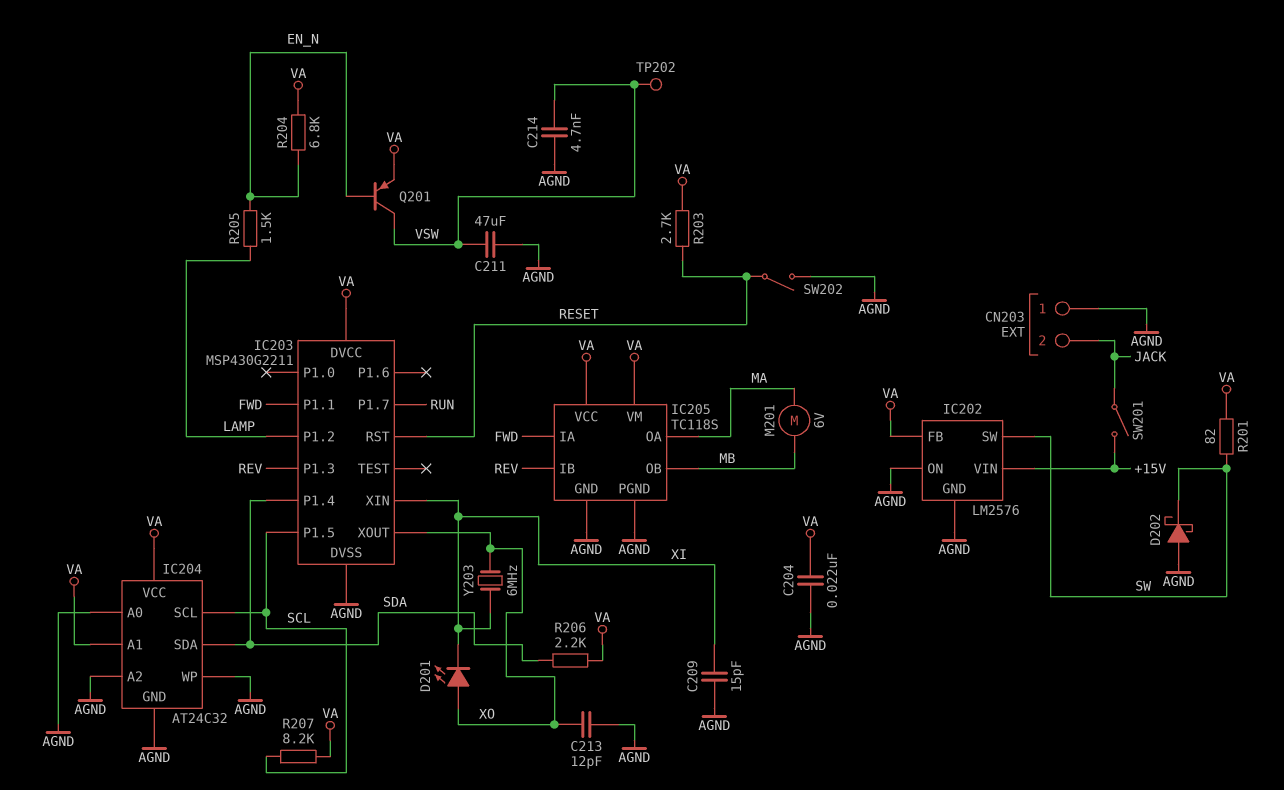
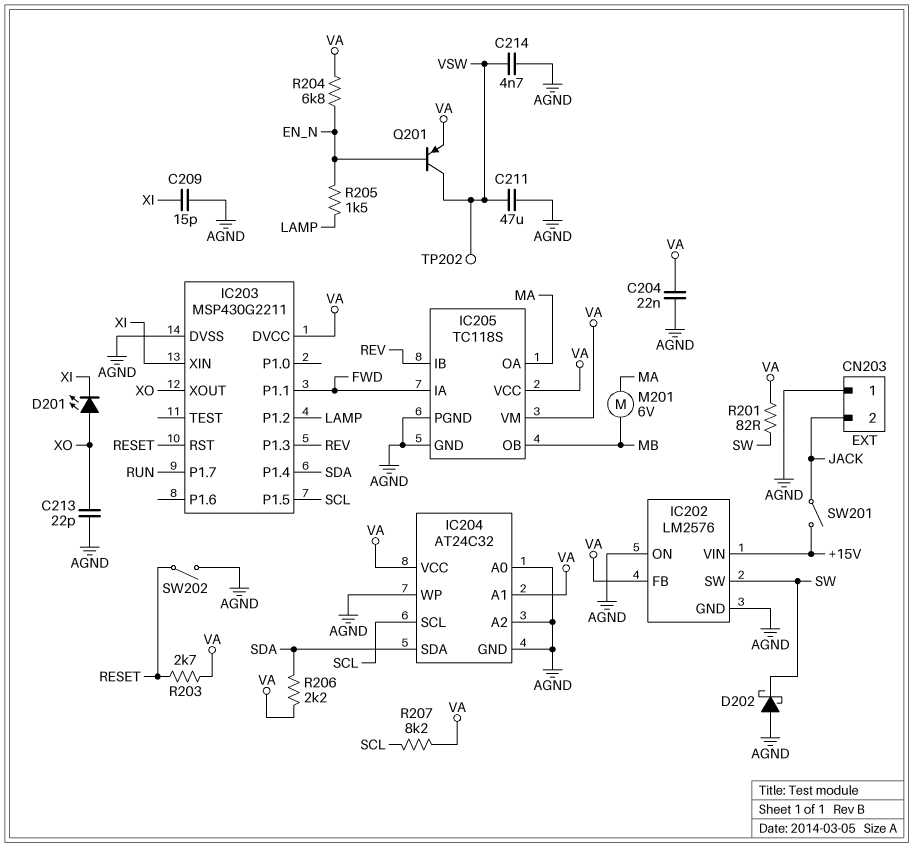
C213: 12pF (AGND, XO) -> 22pF (AGND, XO)
Y203: 6MHz (XI, XO) -> none

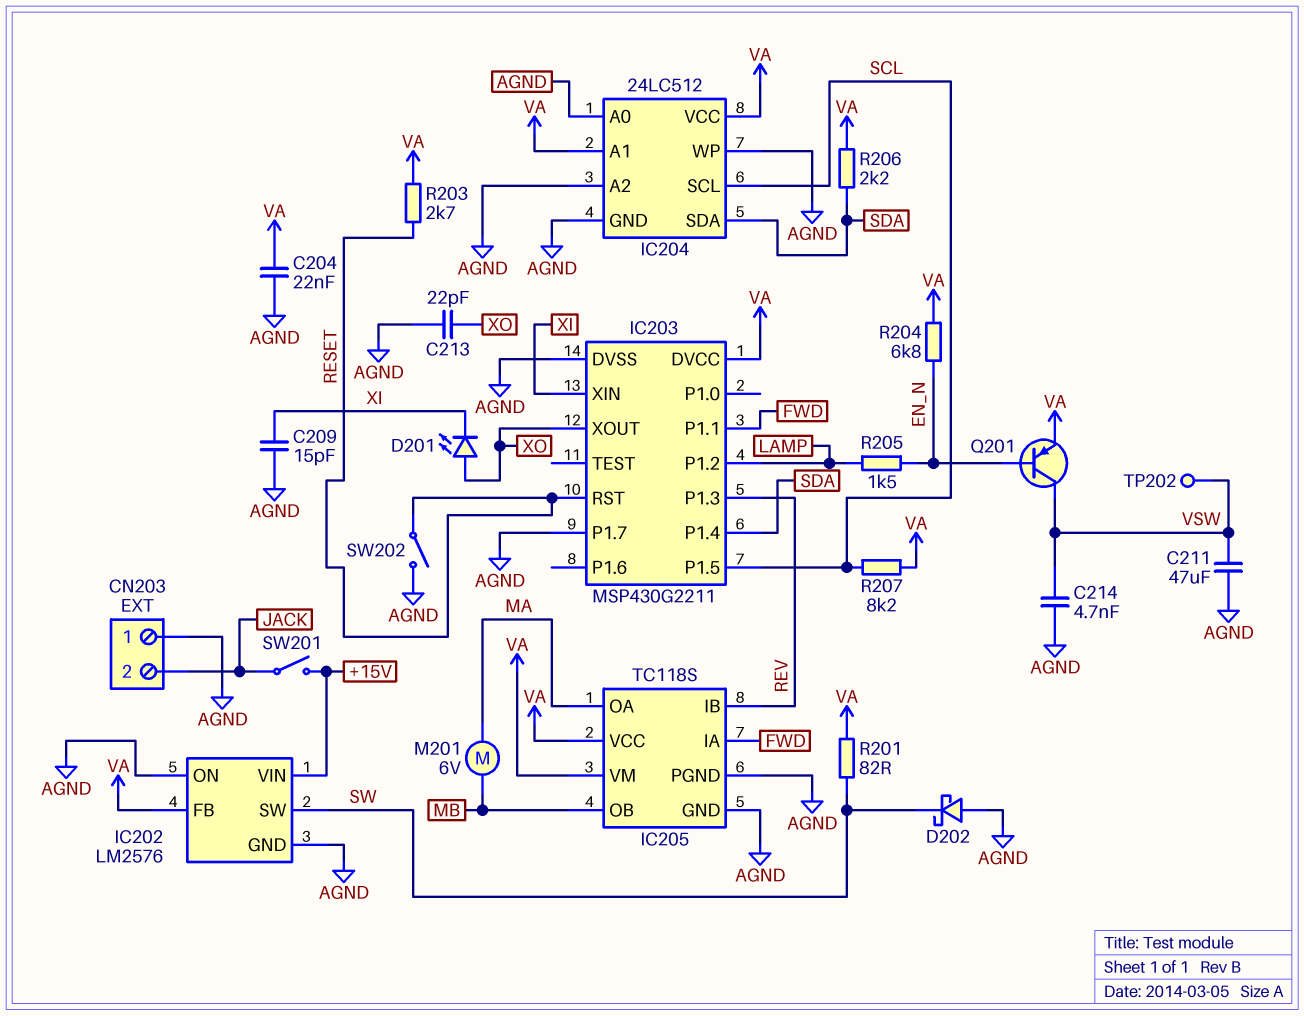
IC203 pin P1.7: RUN -> AGND
IC204: AT24C32 -> 24LC512

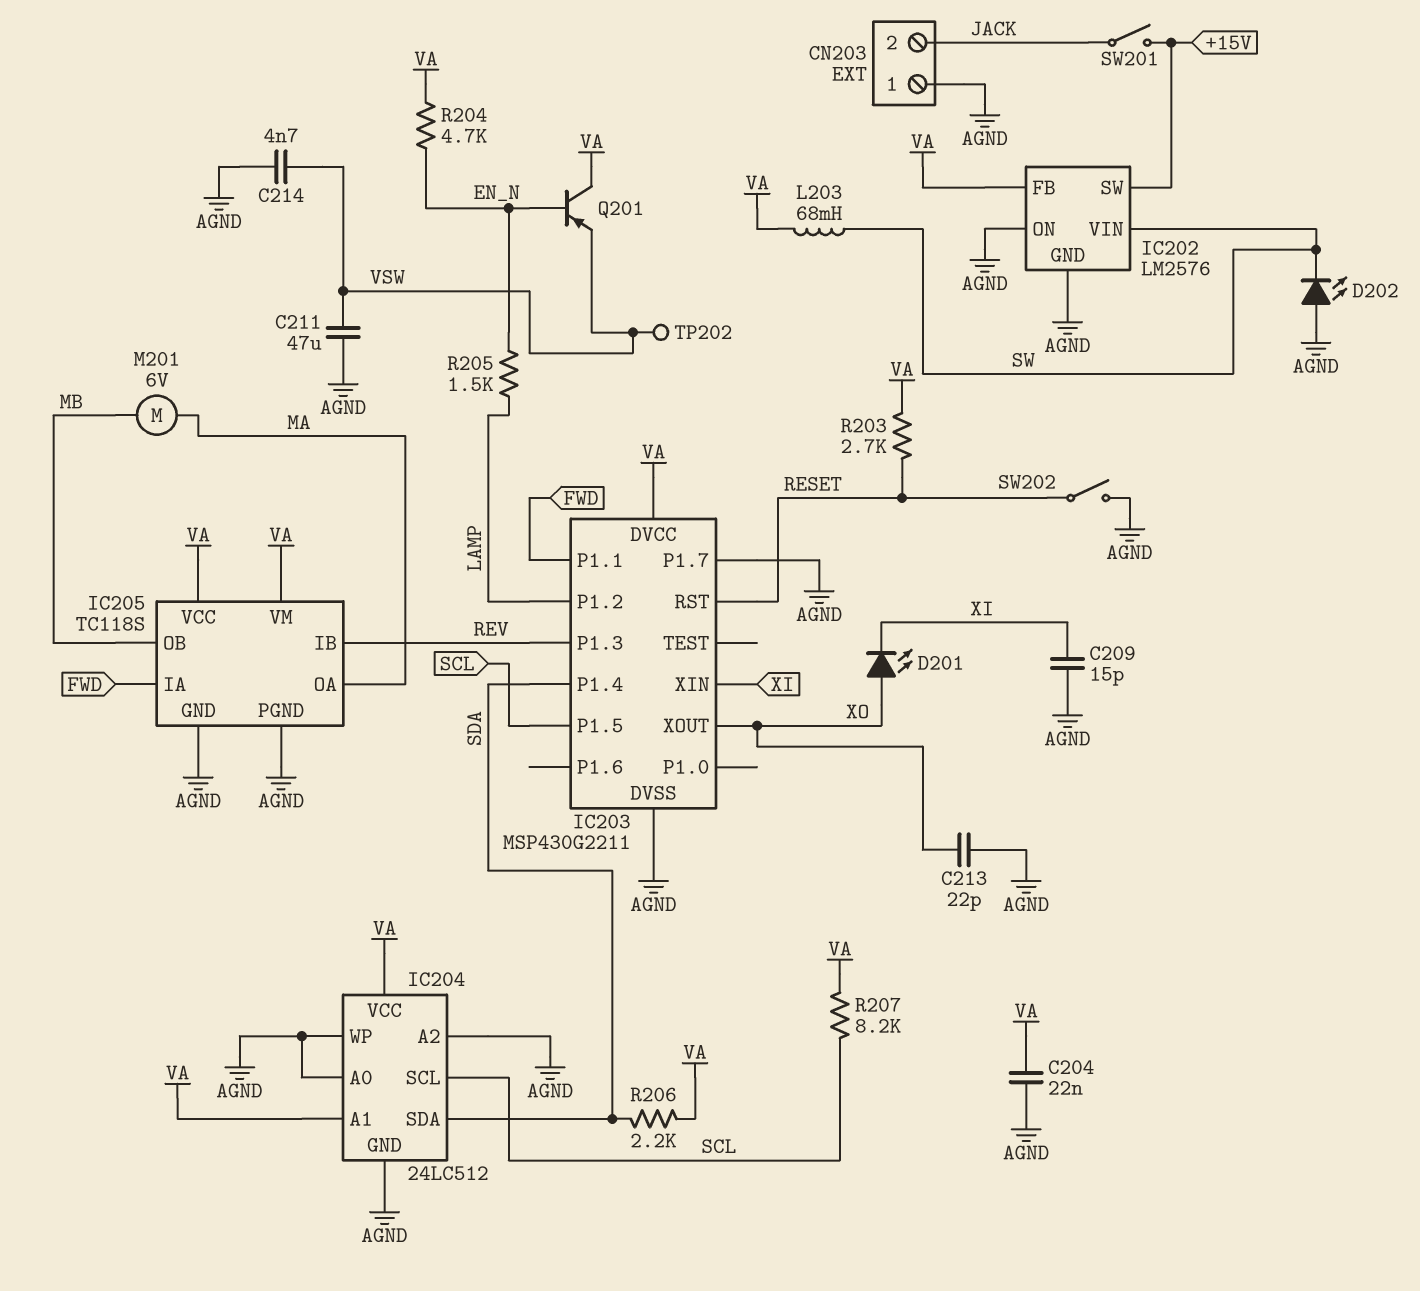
D202: schottky (A AGND, K SW) -> LED (A AGND, K SW)
IC202 pin SW: SW -> +15V
IC202 pin VIN: +15V -> SW
L203: none -> 68mH (SW, VA)
Q201: PNP (B EN_N, C VSW, E VA) -> PNP (B EN_N, C VA, E VSW)
R201: 82 (SW, VA) -> none
R204: 6.8k (EN_N, VA) -> 4.7k (EN_N, VA)

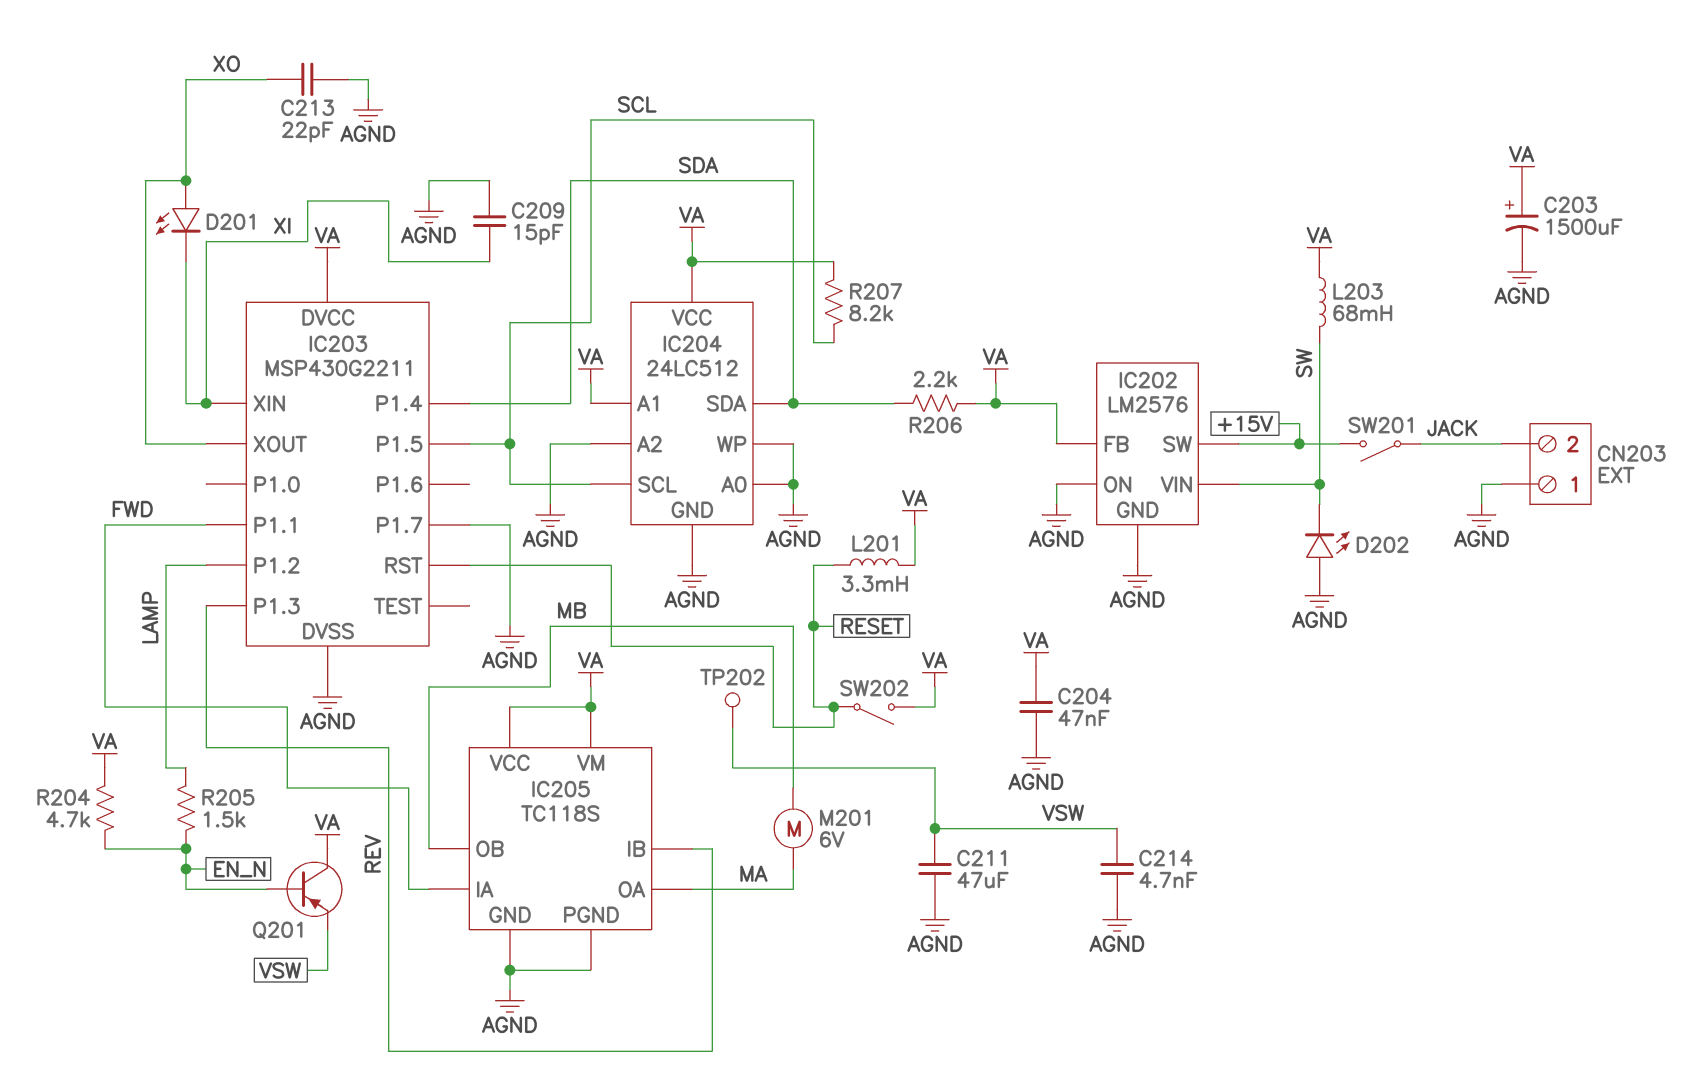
C203: none -> 1500uF (plus VA, minus AGND)
C204: 22nF (AGND, VA) -> 47nF (AGND, VA)
L201: none -> 3.3mH (RESET, VA)
R203: 2.7k (RESET, VA) -> none
SW202: switch (AGND, RESET) -> switch (RESET, VA)

